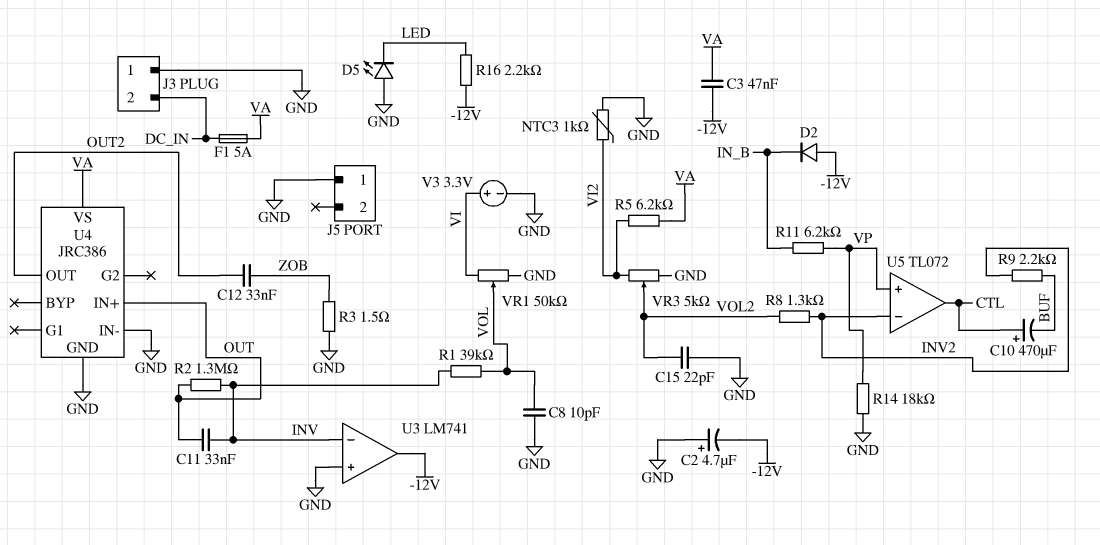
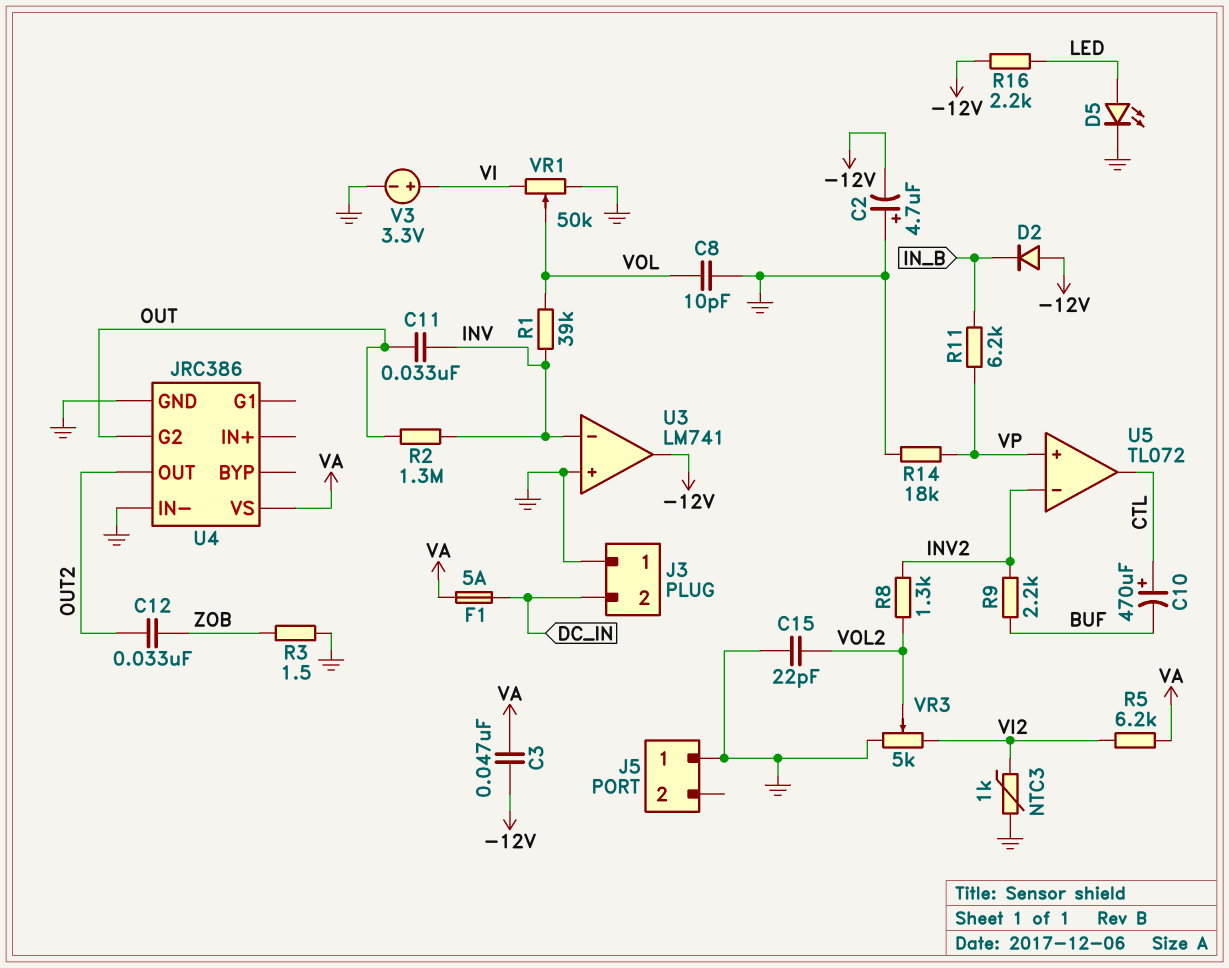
D5: LED (A GND, K LED) -> LED (A LED, K GND)
U4 pin G2: none -> OUT
U4 pin IN+: OUT -> none

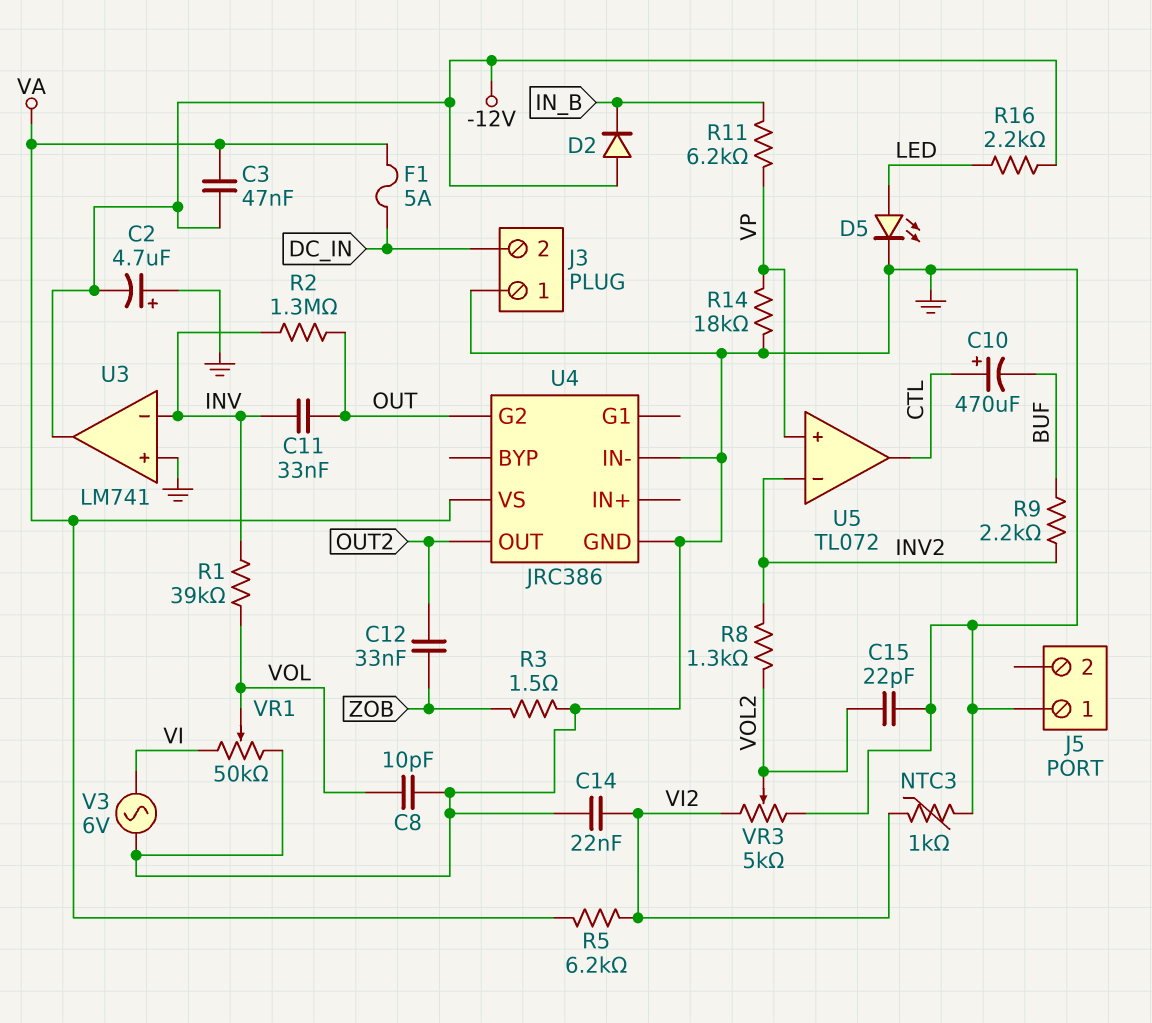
C14: none -> 22nF (GND, VI2)
V3: 3.3V (plus VI, minus GND) -> AC 6V (GND, VI)

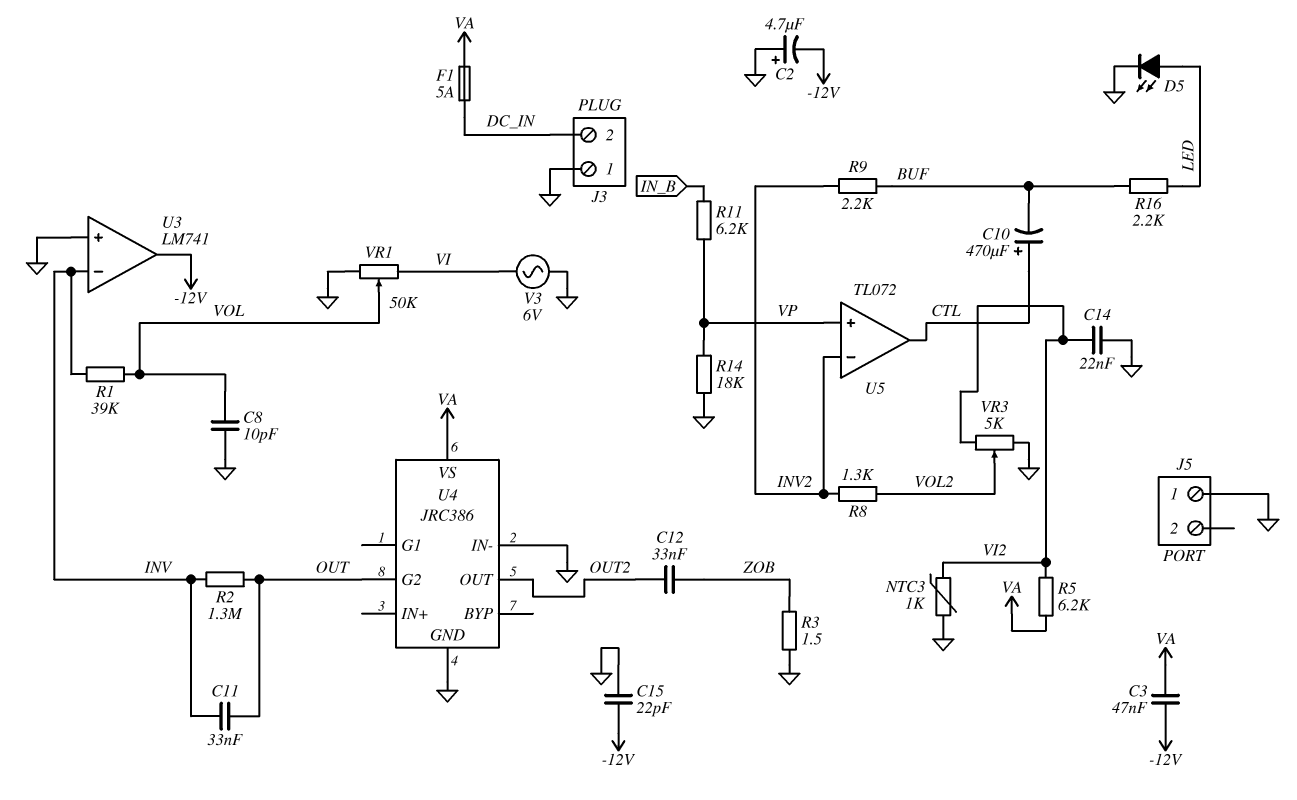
C15: 22pF (GND, VOL2) -> 22pF (-12V, GND)
D2: diode (A -12V, K IN_B) -> none
R16: 2.2k (-12V, LED) -> 2.2k (BUF, LED)

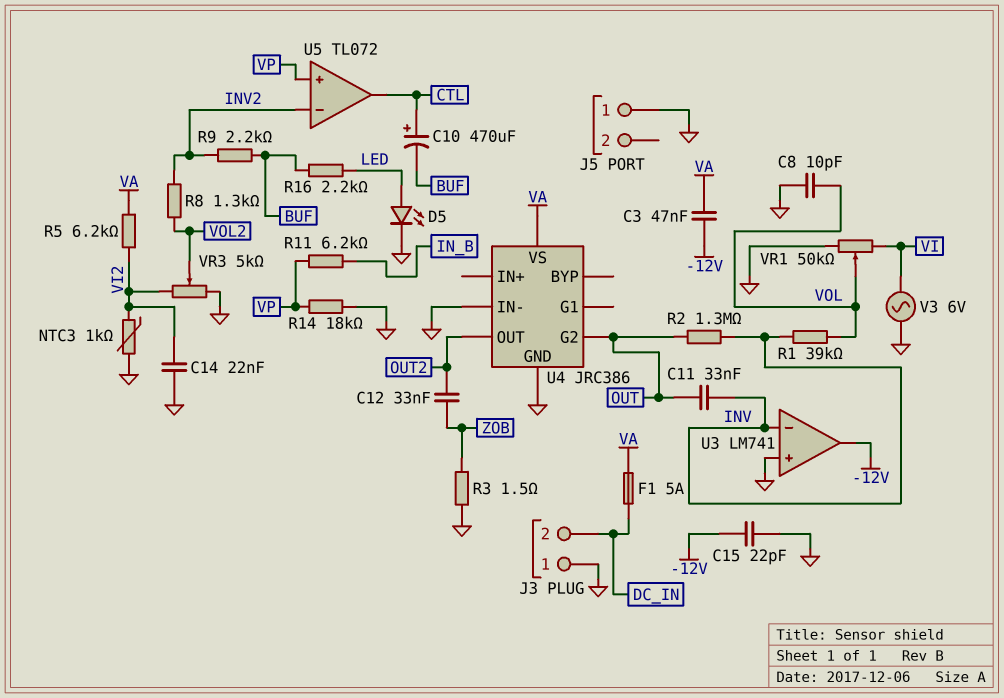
C2: 4.7uF (plus GND, minus -12V) -> none

